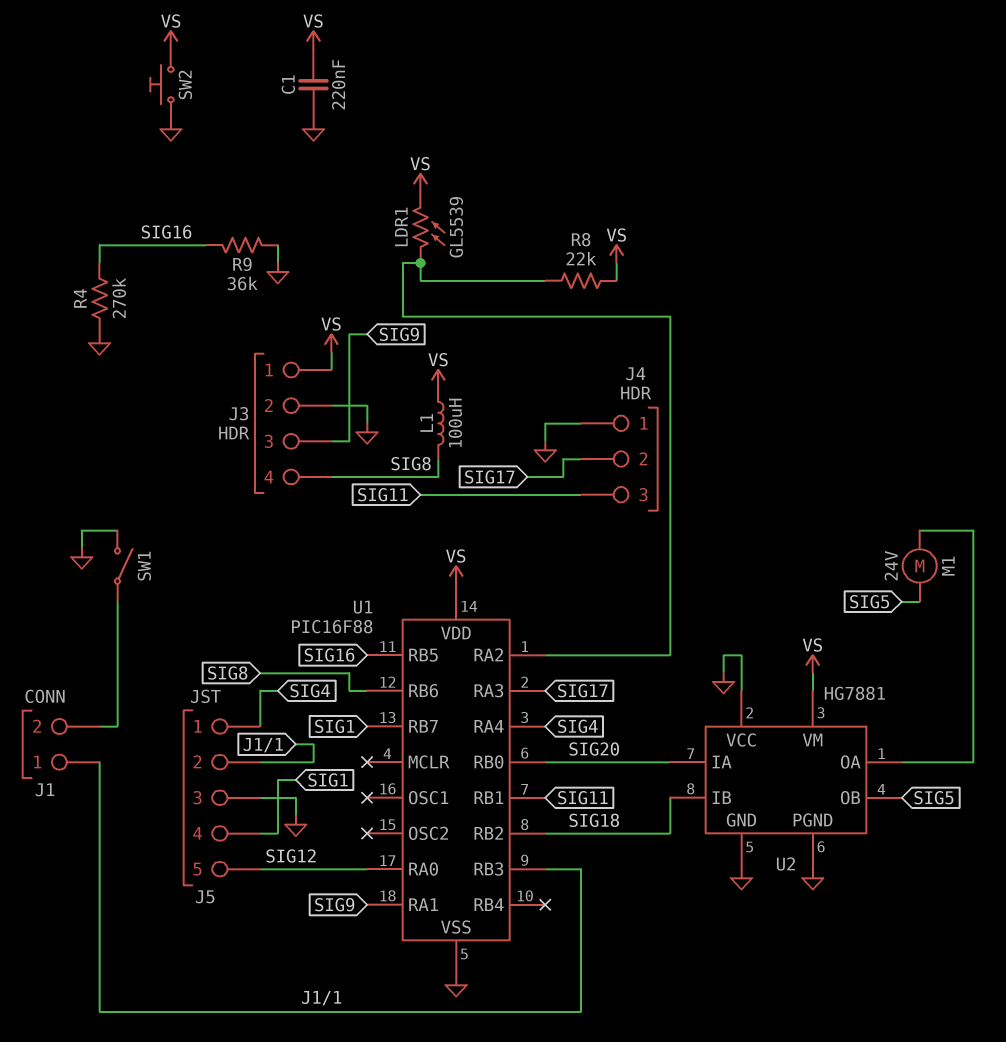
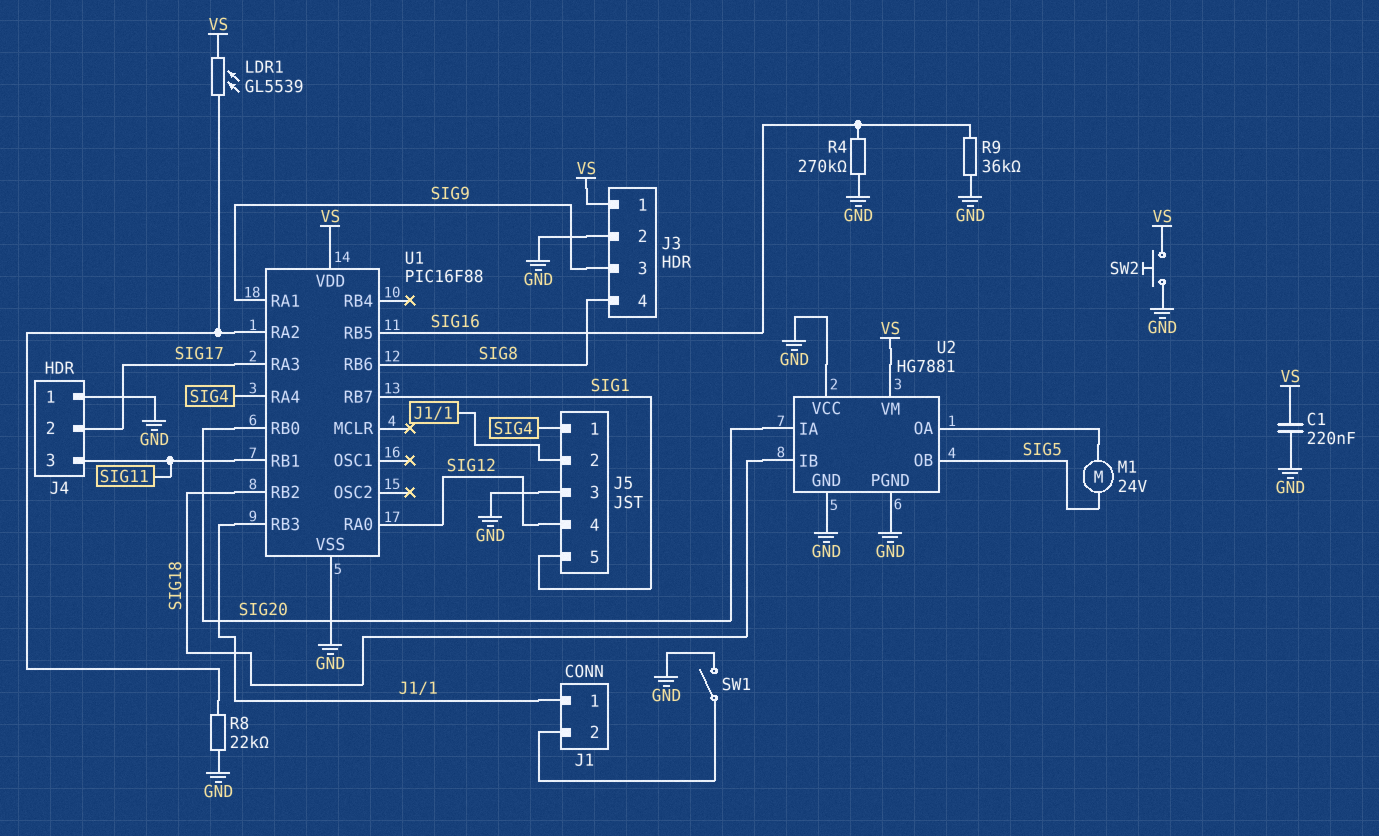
J5 pin 4: SIG1 -> SIG12
J5 pin 5: SIG12 -> SIG1
L1: 100uH (SIG8, VS) -> none
R8: 22k (U1/RA2, VS) -> 22k (GND, U1/RA2)

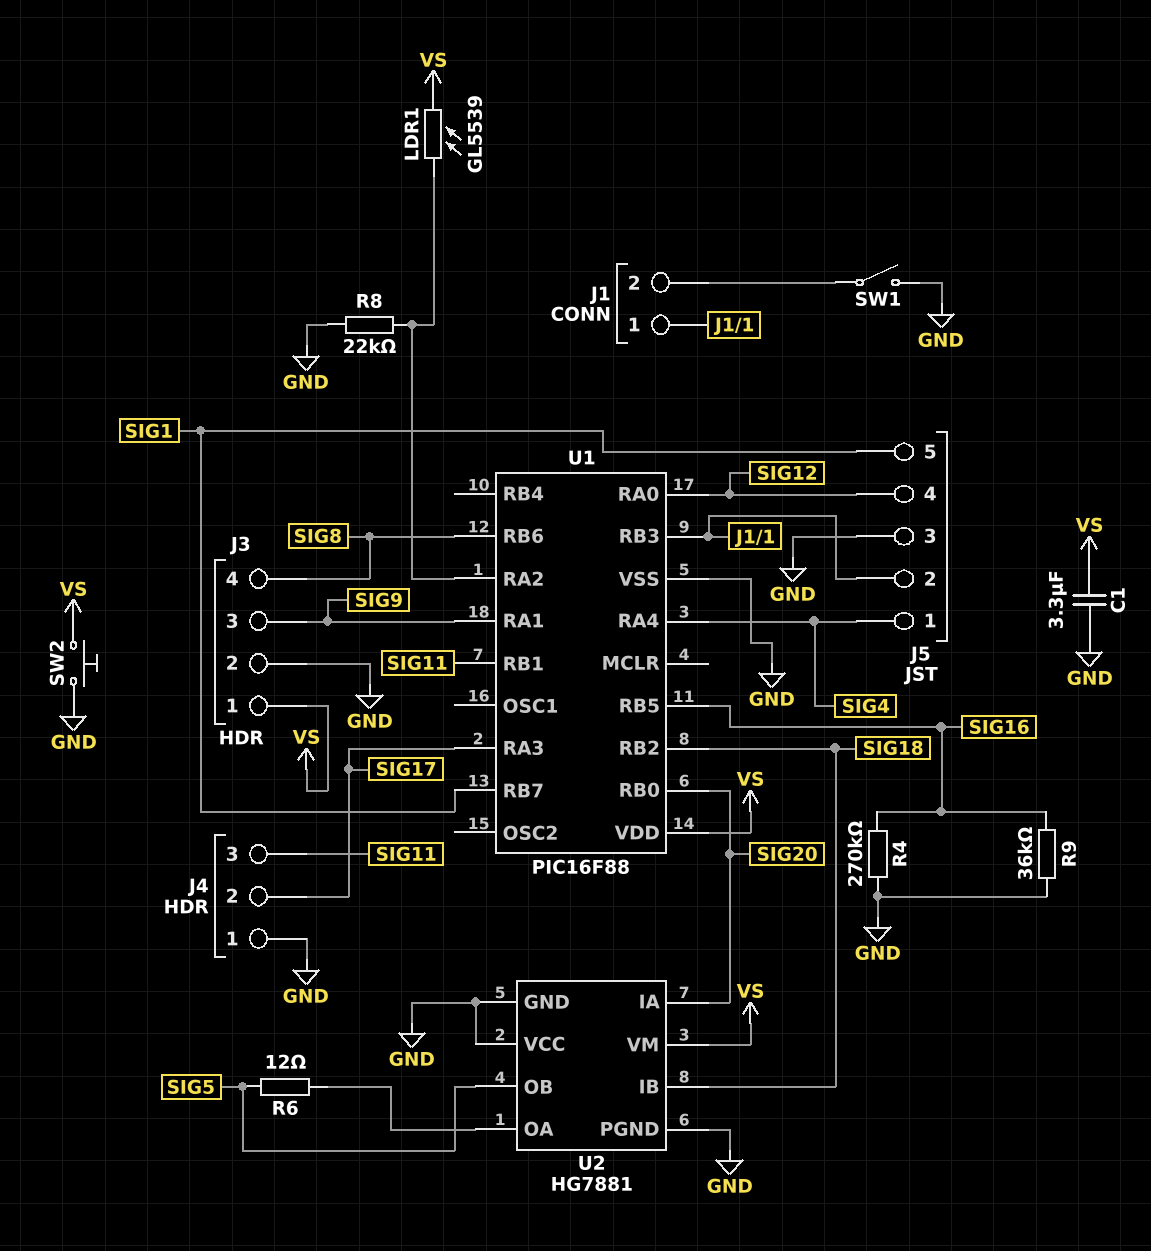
C1: 220nF (GND, VS) -> 3.3uF (GND, VS)
M1: motor 24V (SIG5, U2/OA) -> none
R6: none -> 12 (SIG5, U2/OA)

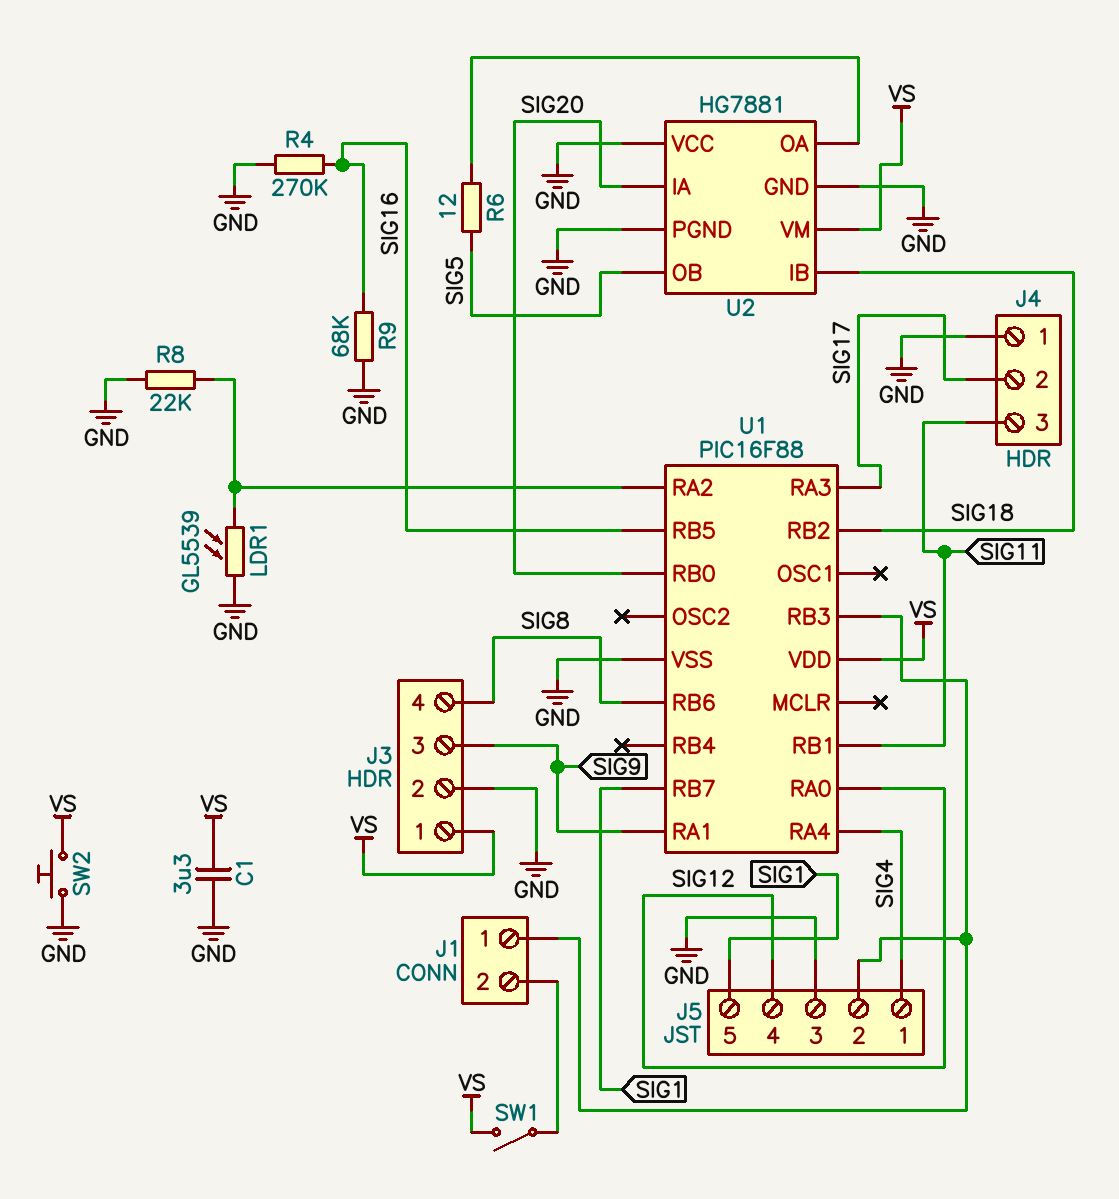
LDR1: GL5539 (U1/RA2, VS) -> GL5539 (GND, U1/RA2)
R9: 36k (GND, SIG16) -> 68k (GND, SIG16)
SW1: switch (GND, J1/2) -> switch (J1/2, VS)

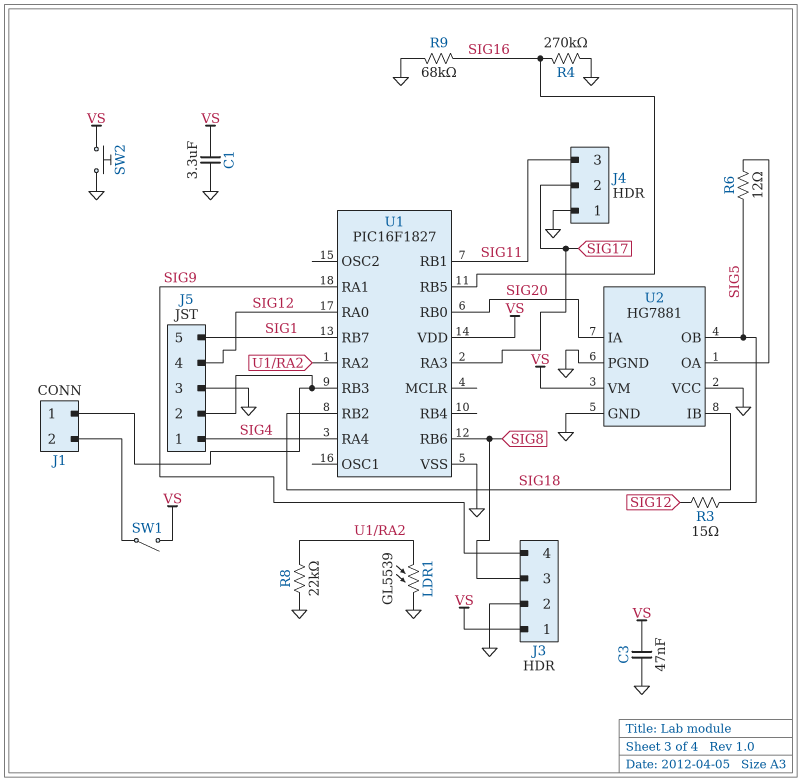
C3: none -> 47nF (GND, VS)
J3 pin 3: SIG9 -> SIG8
J3 pin 4: SIG8 -> SIG9
R3: none -> 15 (SIG5, SIG12)
U1: PIC16F88 -> PIC16F1827

